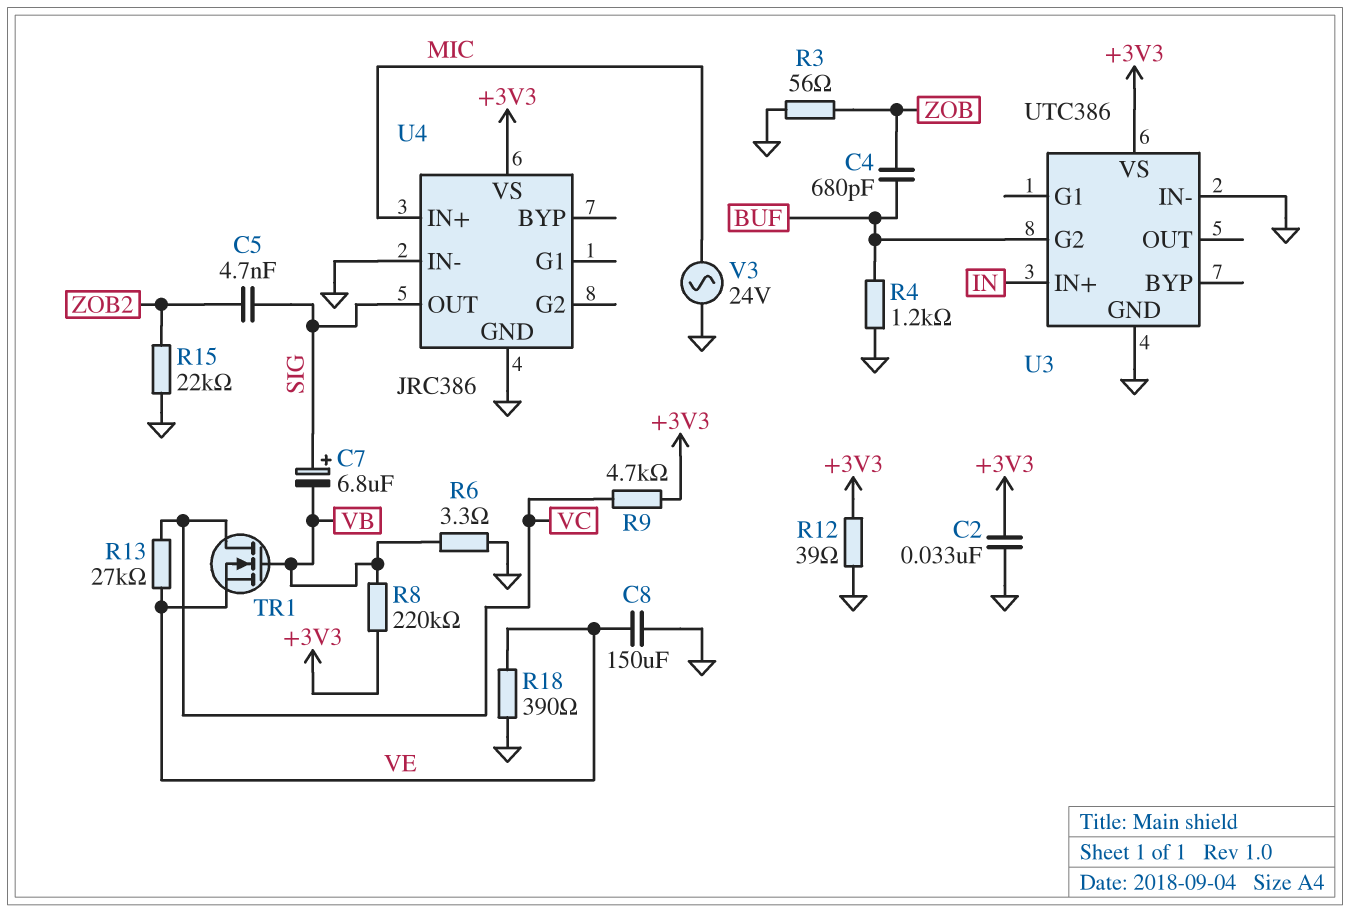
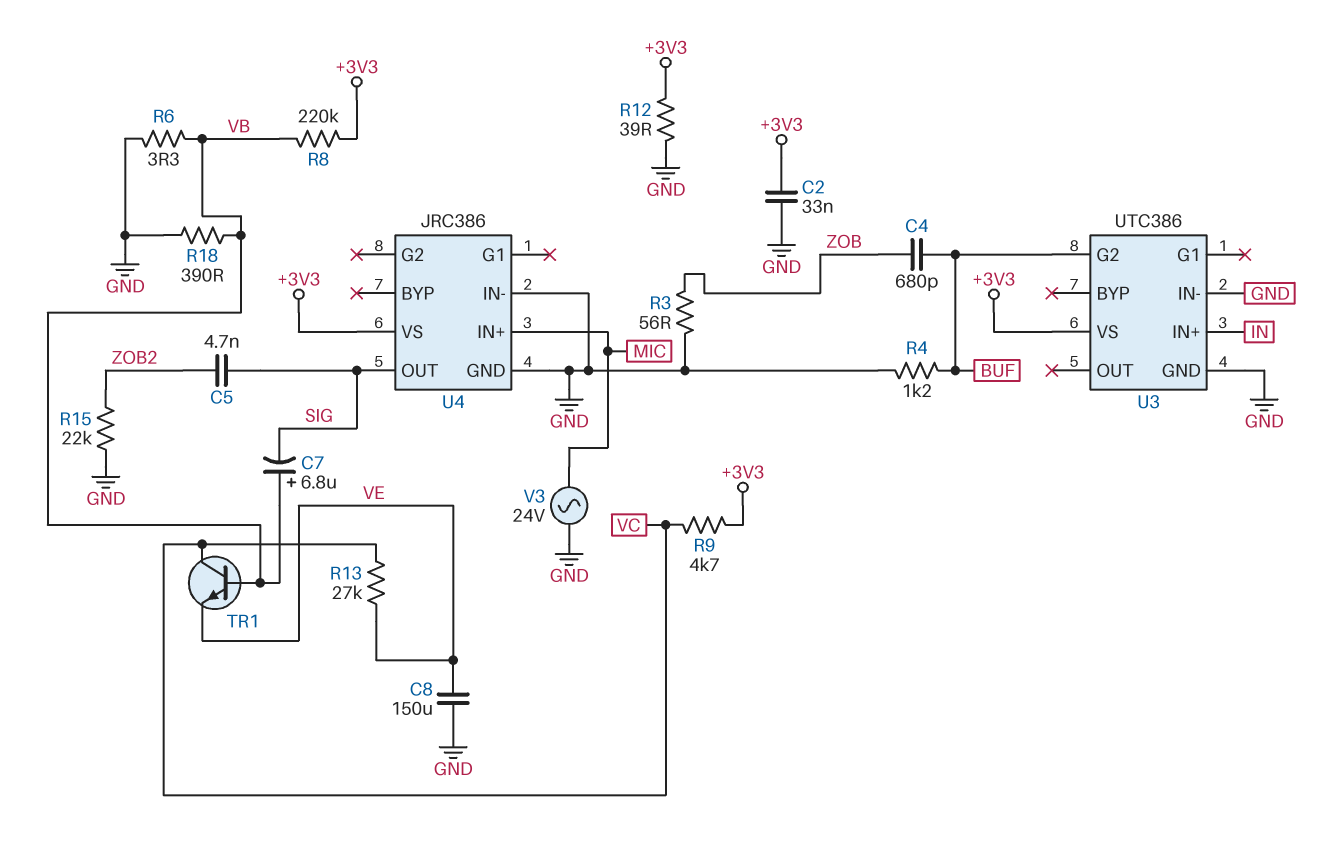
C7: 6.8uF (plus SIG, minus VB) -> 6.8uF (plus VB, minus SIG)
R18: 390 (GND, VE) -> 390 (GND, VB)
TR1: NMOS (G VB, D VC, S VE) -> NPN (B VB, C VC, E VE)

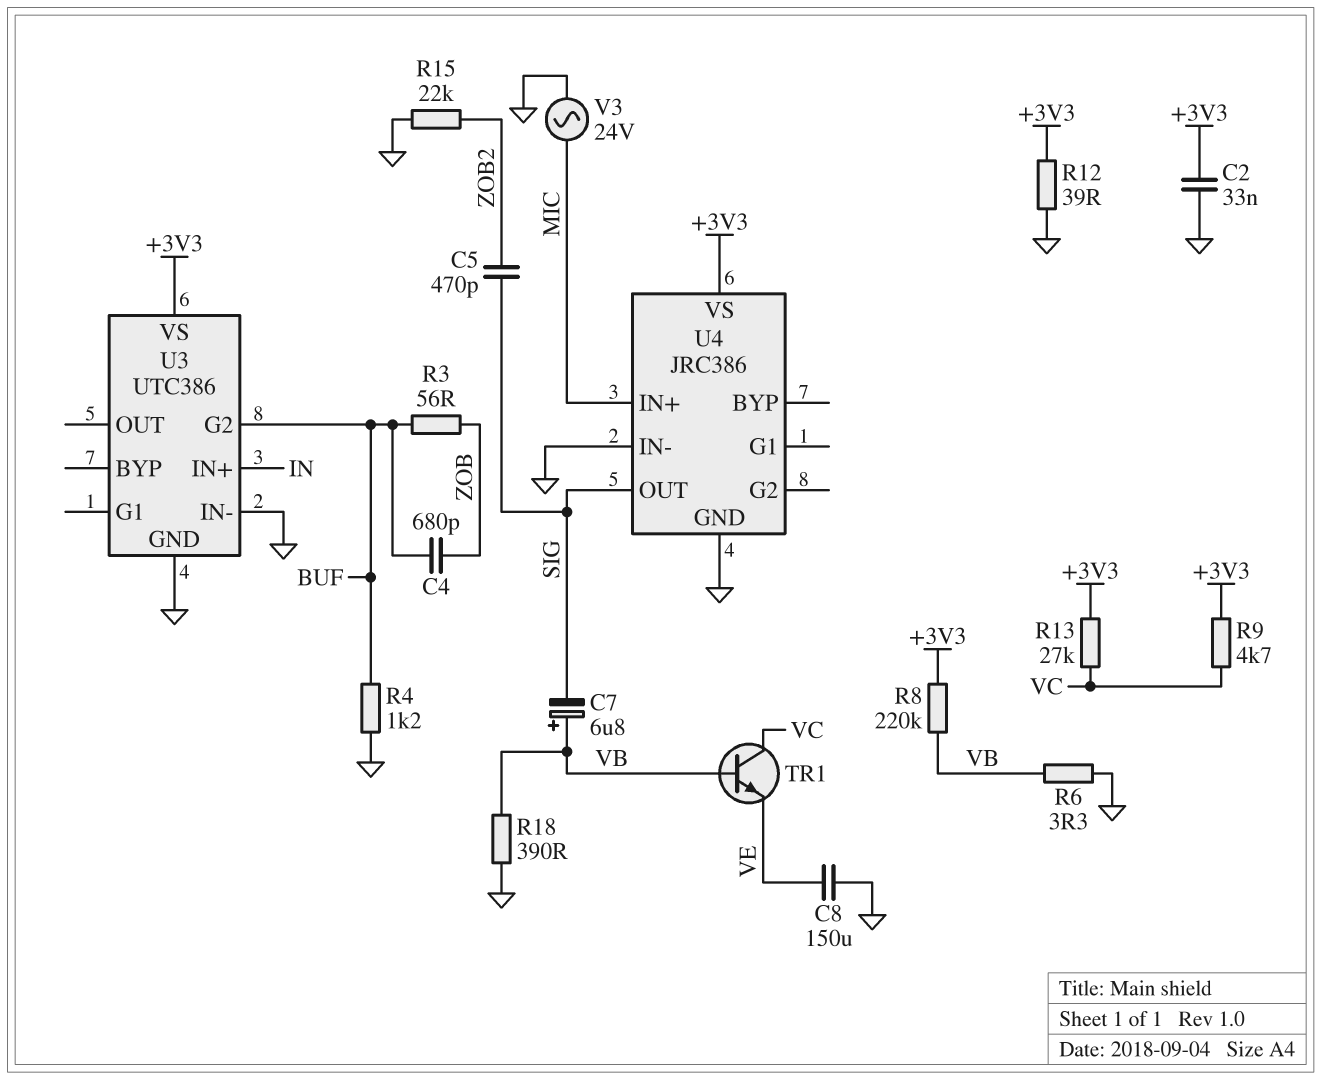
C5: 4.7nF (SIG, ZOB2) -> 470pF (SIG, ZOB2)
R3: 56 (GND, ZOB) -> 56 (BUF, ZOB)
R13: 27k (VC, VE) -> 27k (+3V3, VC)

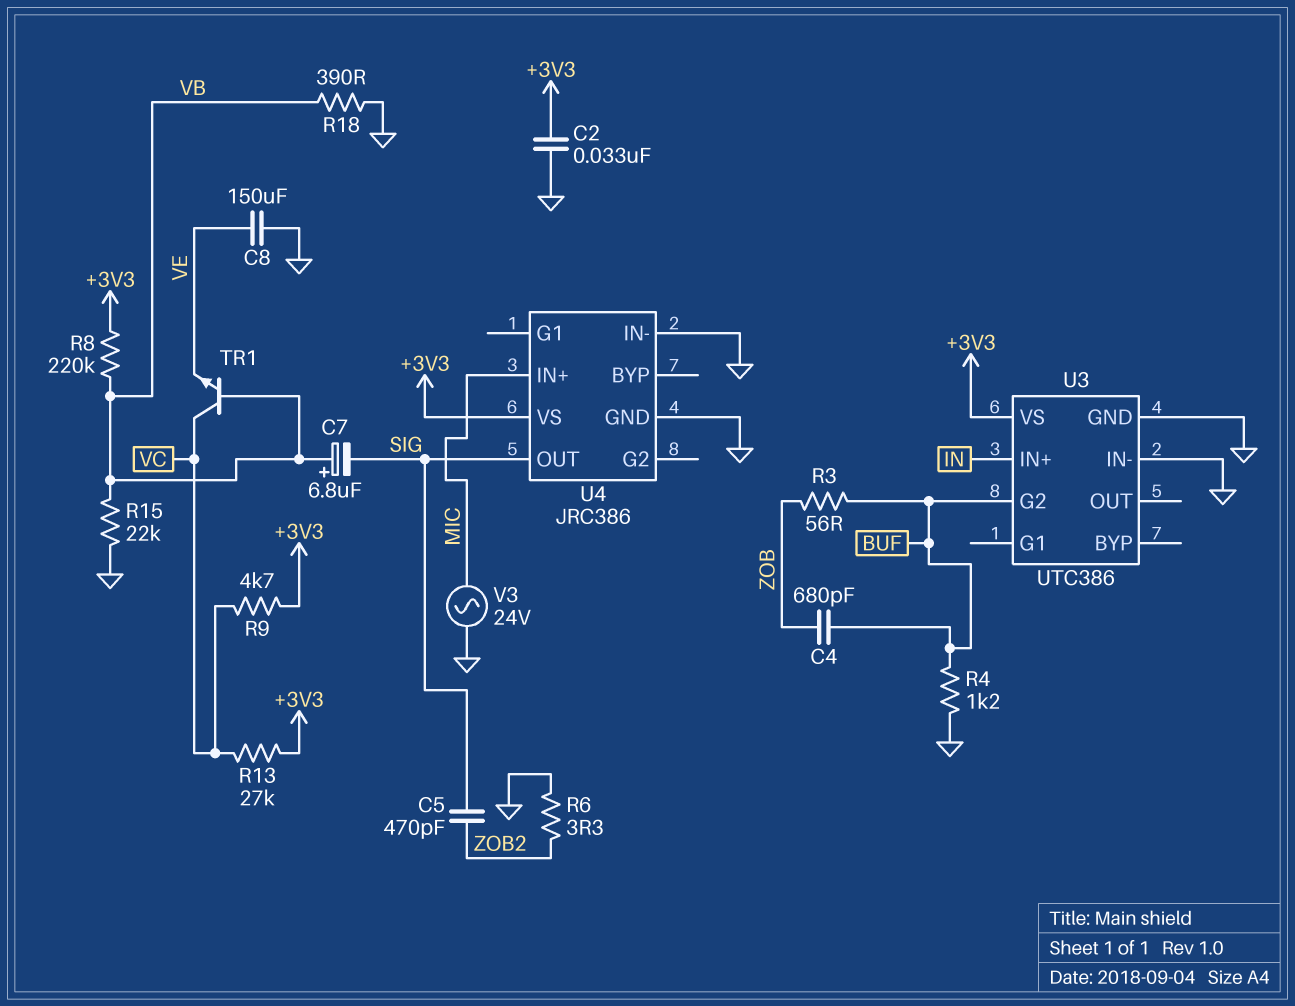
R6: 3.3 (GND, VB) -> 3.3 (GND, ZOB2)
R12: 39 (+3V3, GND) -> none
R15: 22k (GND, ZOB2) -> 22k (GND, VB)

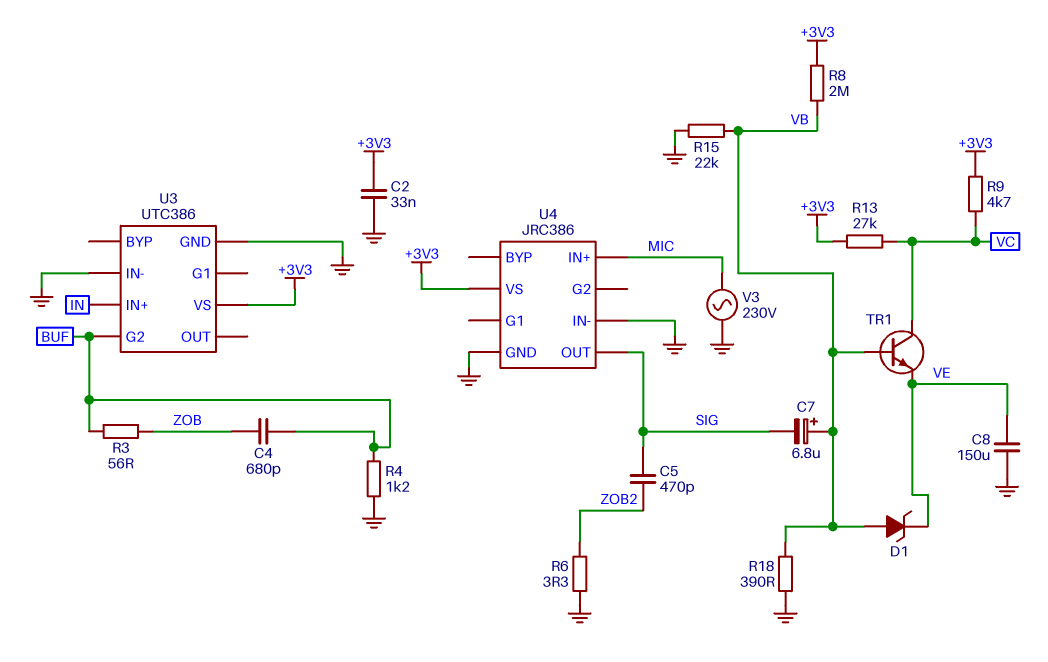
D1: none -> zener (A VB, K VE)
R8: 220k (+3V3, VB) -> 2M (+3V3, VB)
V3: AC 24V (GND, MIC) -> AC 230V (GND, MIC)

